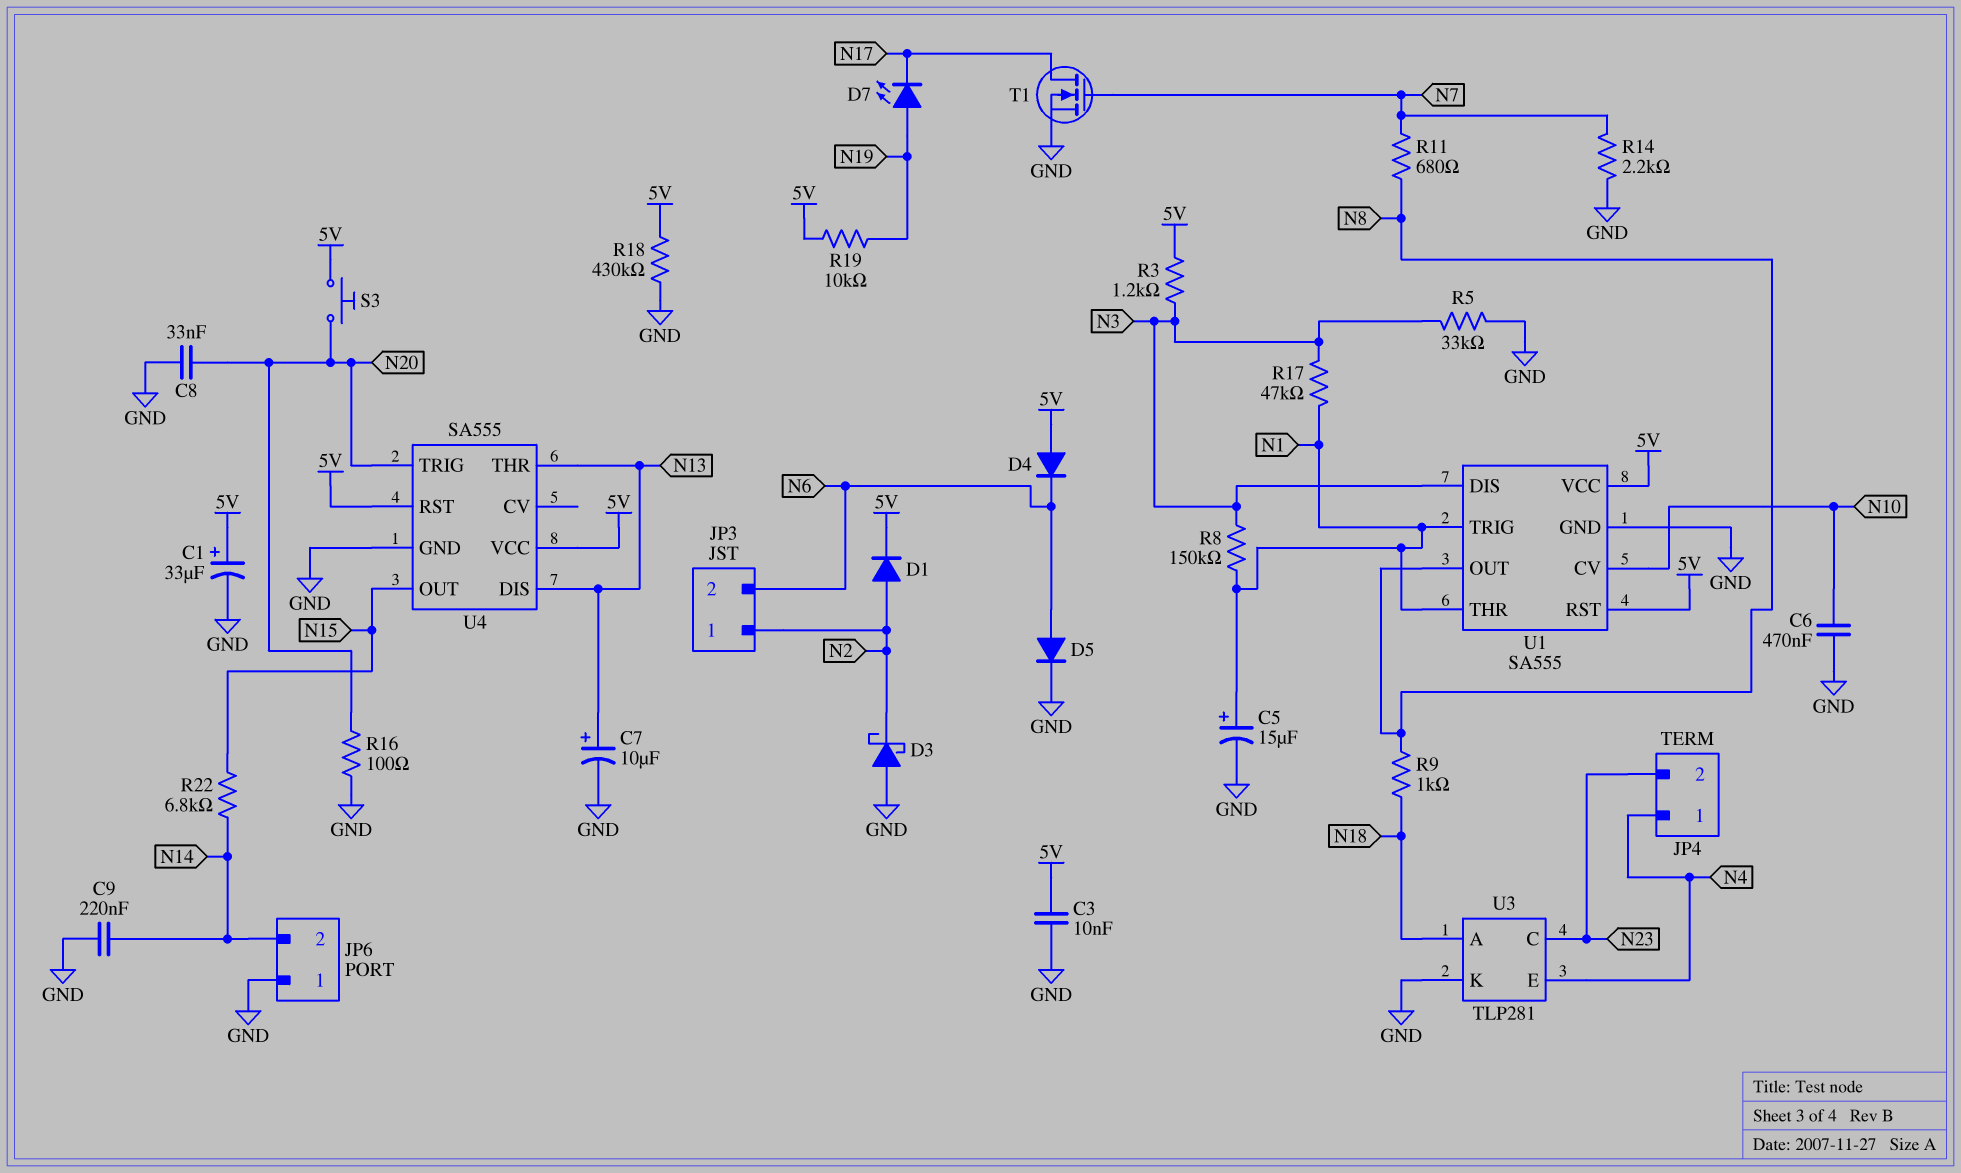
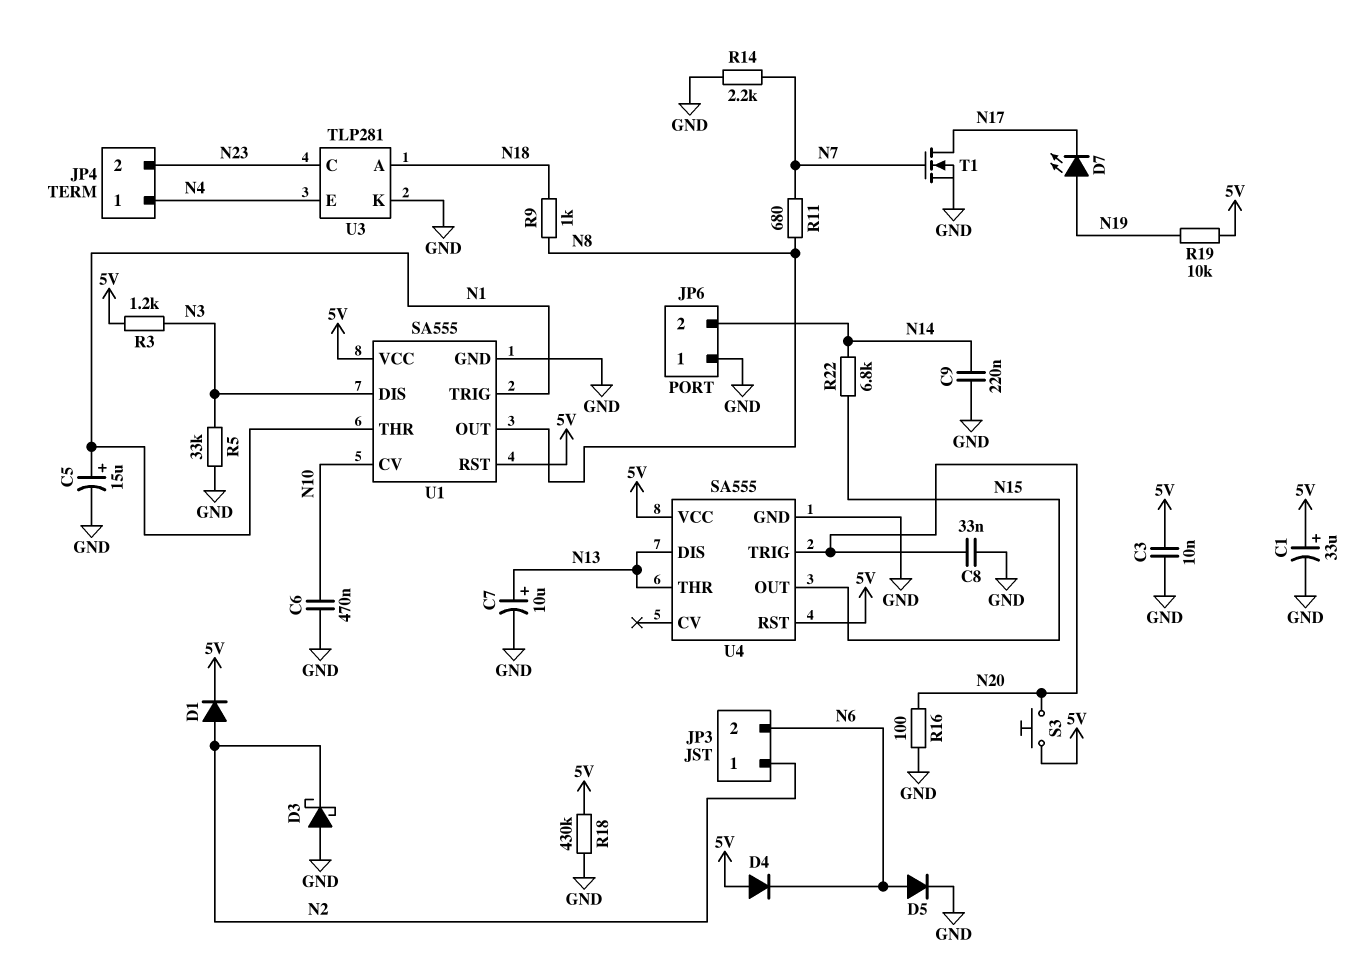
R8: 150k (N1, N3) -> none
R17: 47k (N1, N3) -> none

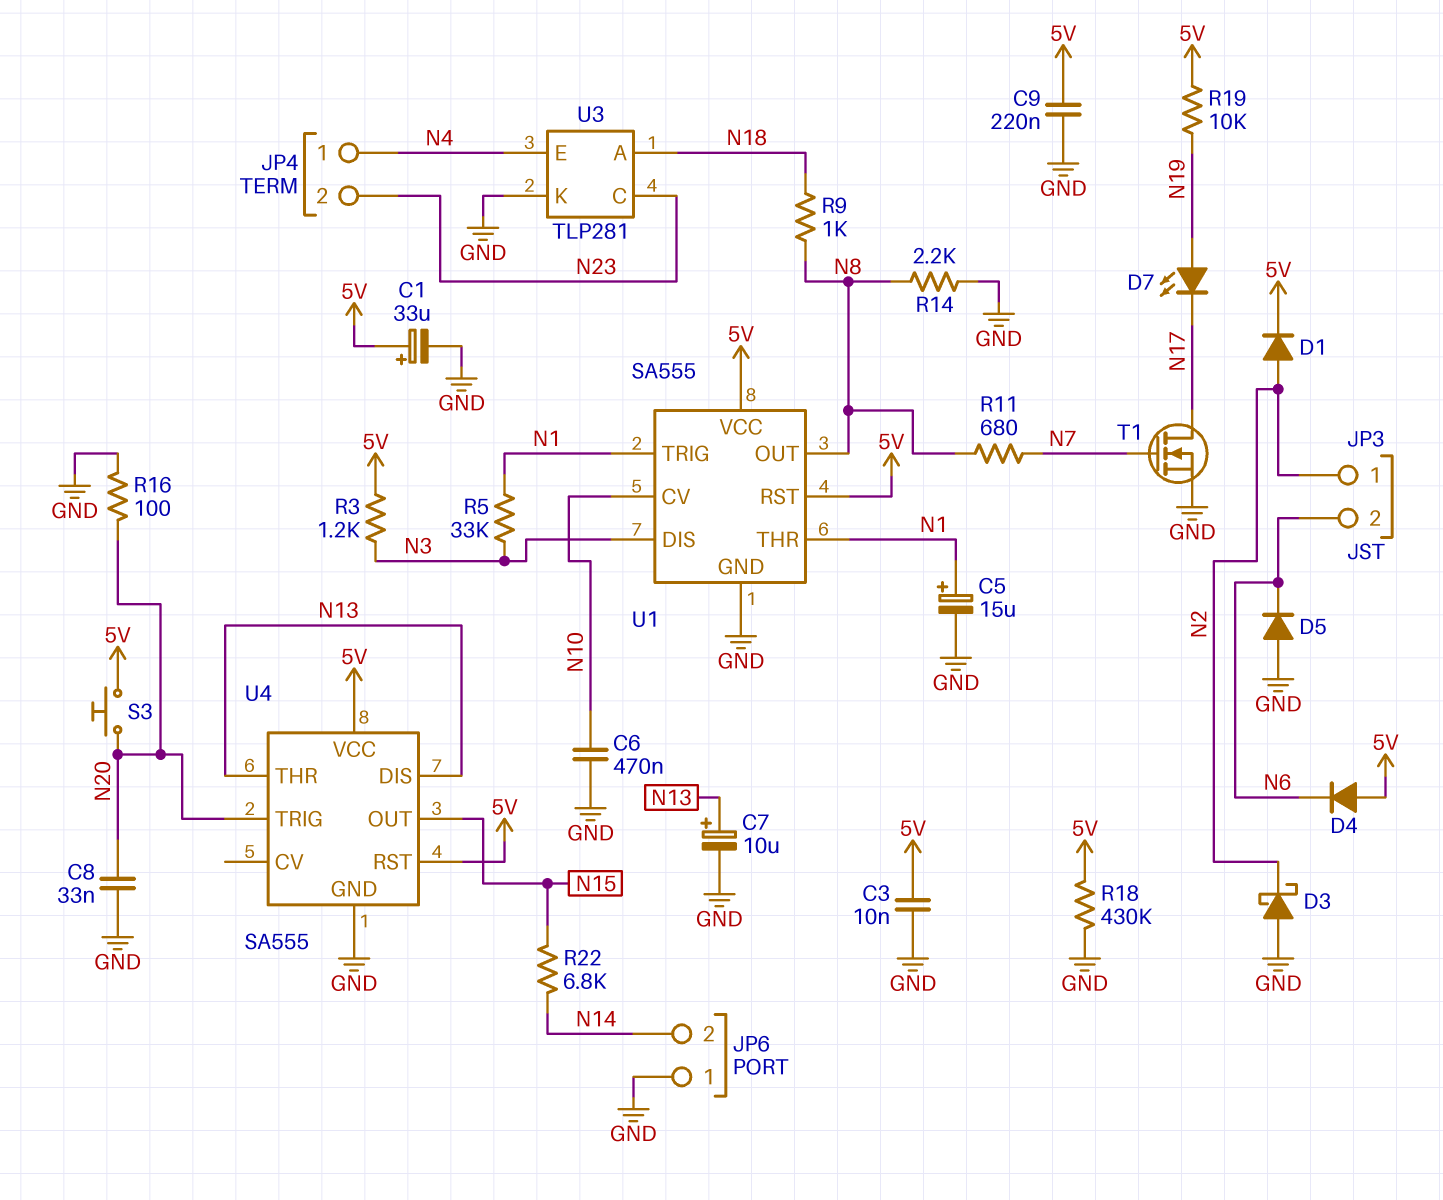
C9: 220nF (GND, N14) -> 220nF (5V, GND)
D5: diode (A N6, K GND) -> diode (A GND, K N6)
R5: 33k (GND, N3) -> 33k (N1, N3)
R14: 2.2k (GND, N7) -> 2.2k (GND, N8)

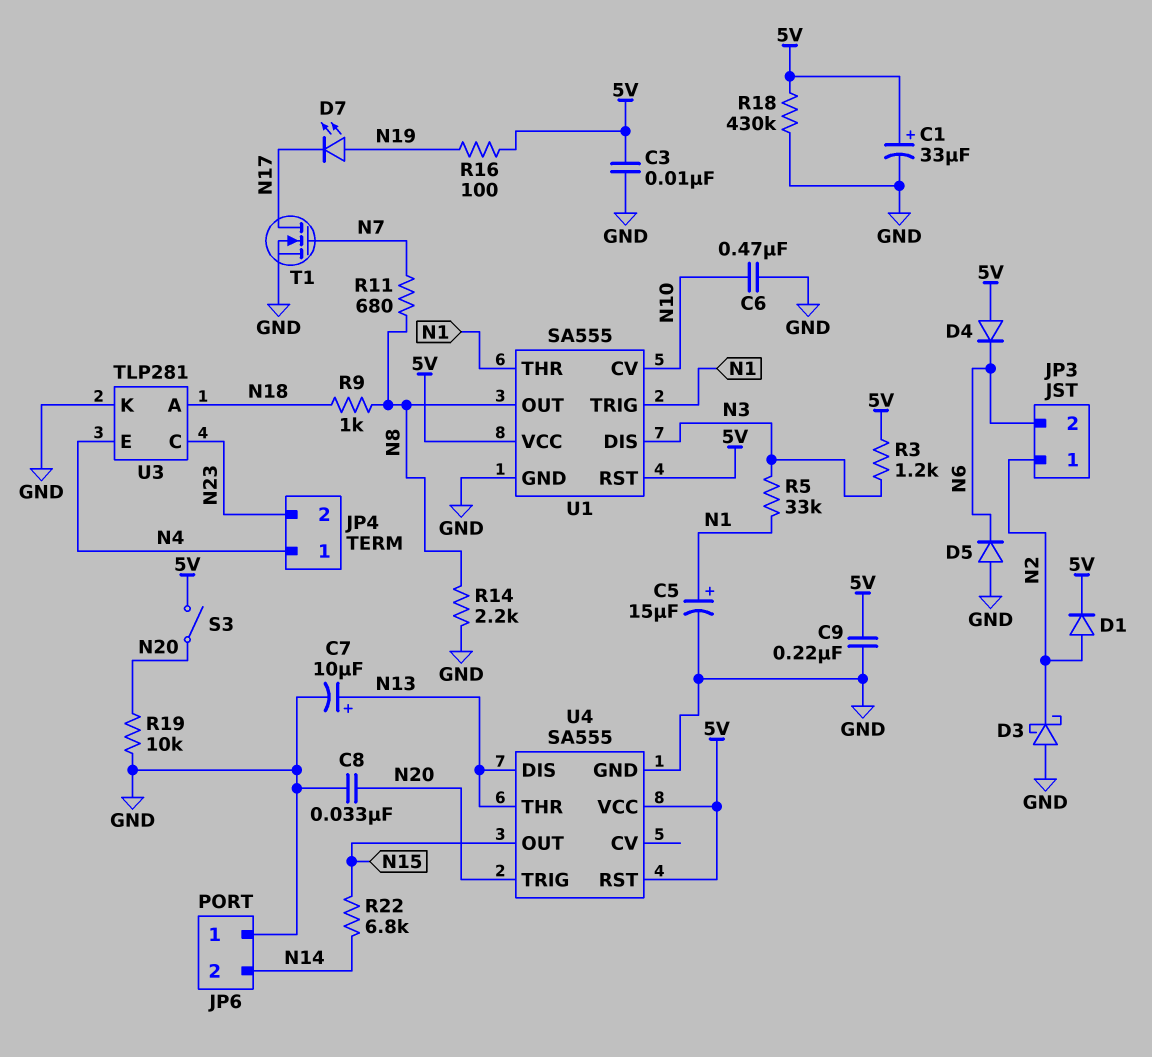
R16: 100 (GND, N20) -> 100 (5V, N19)
R19: 10k (5V, N19) -> 10k (GND, N20)
S3: button (5V, N20) -> switch (5V, N20)

